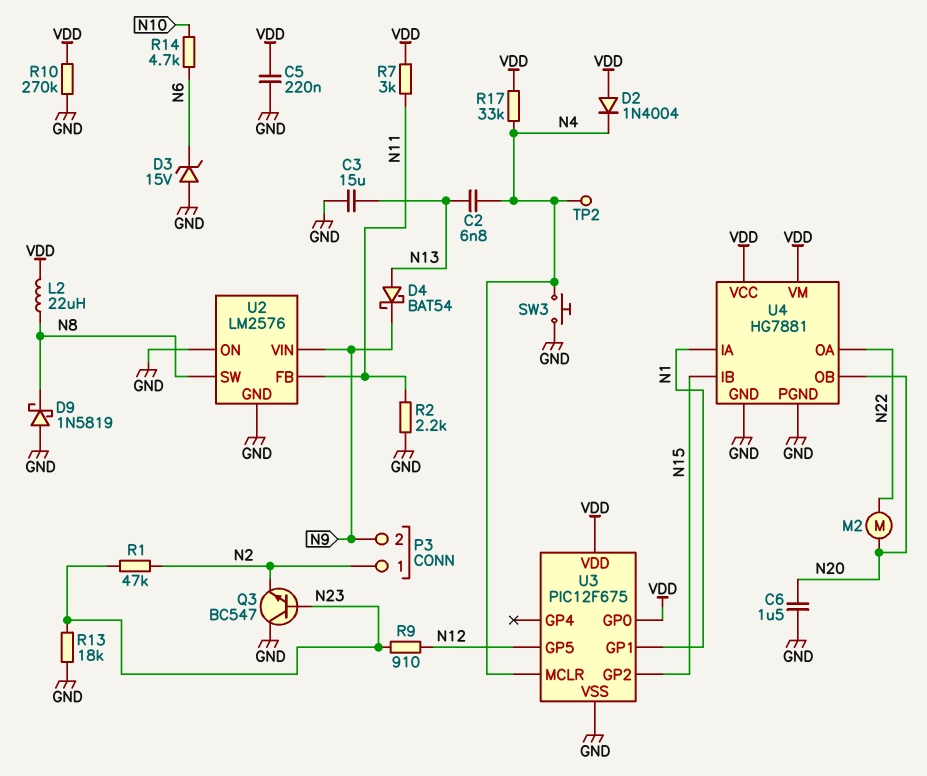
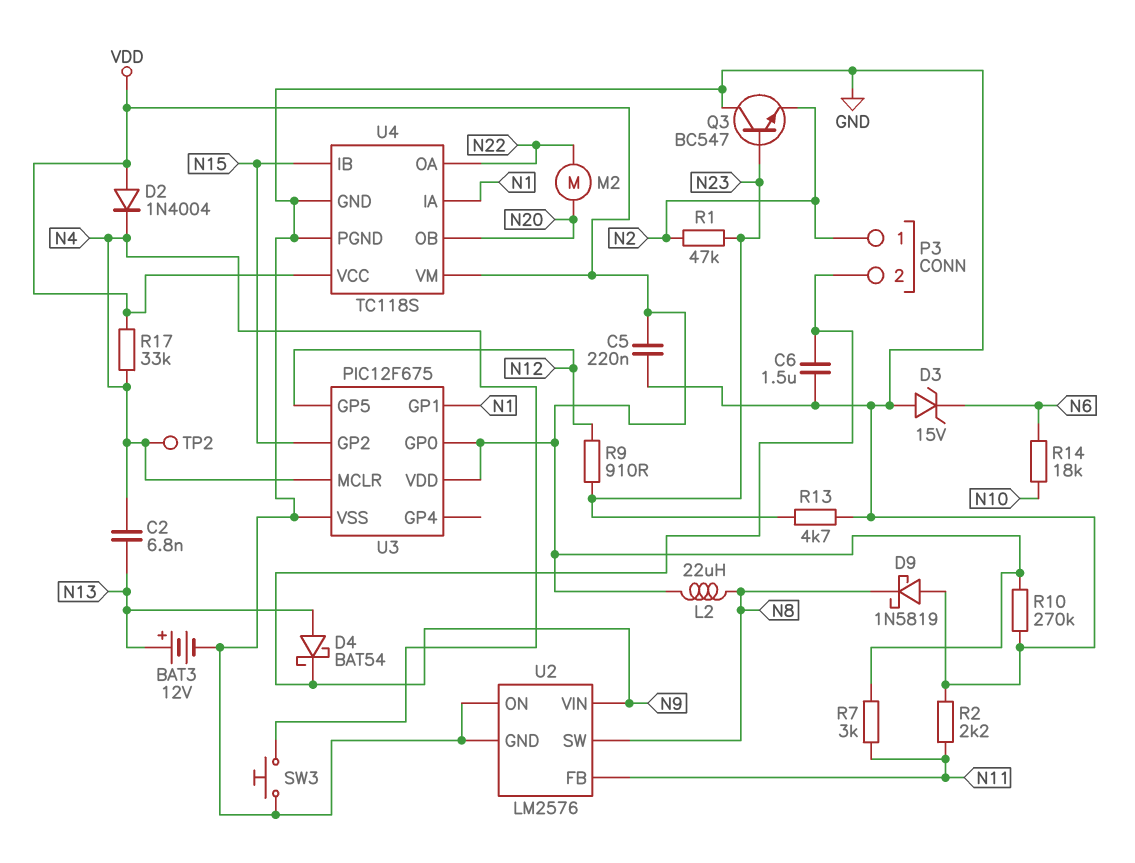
BAT3: none -> 12V (plus N13, minus GND)
C3: 15uF (GND, N13) -> none
C6: 1.5uF (GND, N20) -> 1.5uF (GND, N9)
R13: 18k (GND, N23) -> 4.7k (GND, N23)
R14: 4.7k (N6, N10) -> 18k (N6, N10)
U4: HG7881 -> TC118S

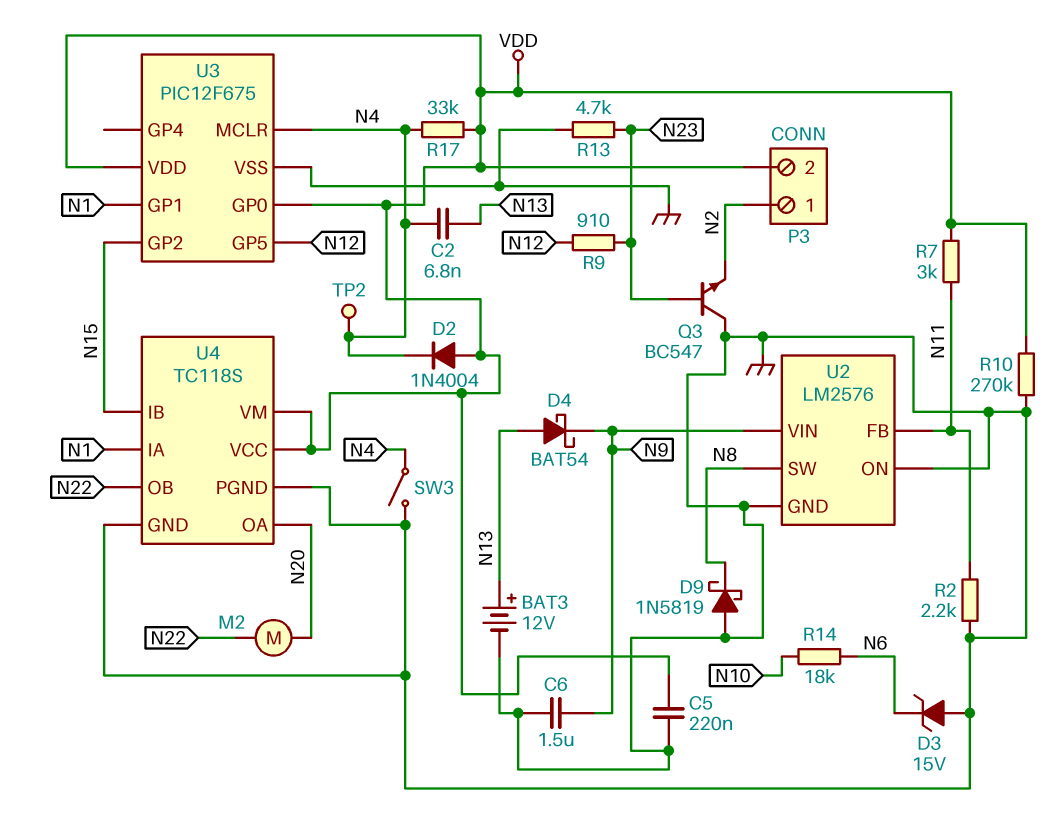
L2: 22uH (N8, VDD) -> none
P3 pin 2: N9 -> VDD
R1: 47k (N2, N23) -> none
SW3: button (GND, N4) -> switch (GND, N4)
U4 pin OA: N22 -> N20
U4 pin OB: N20 -> N22

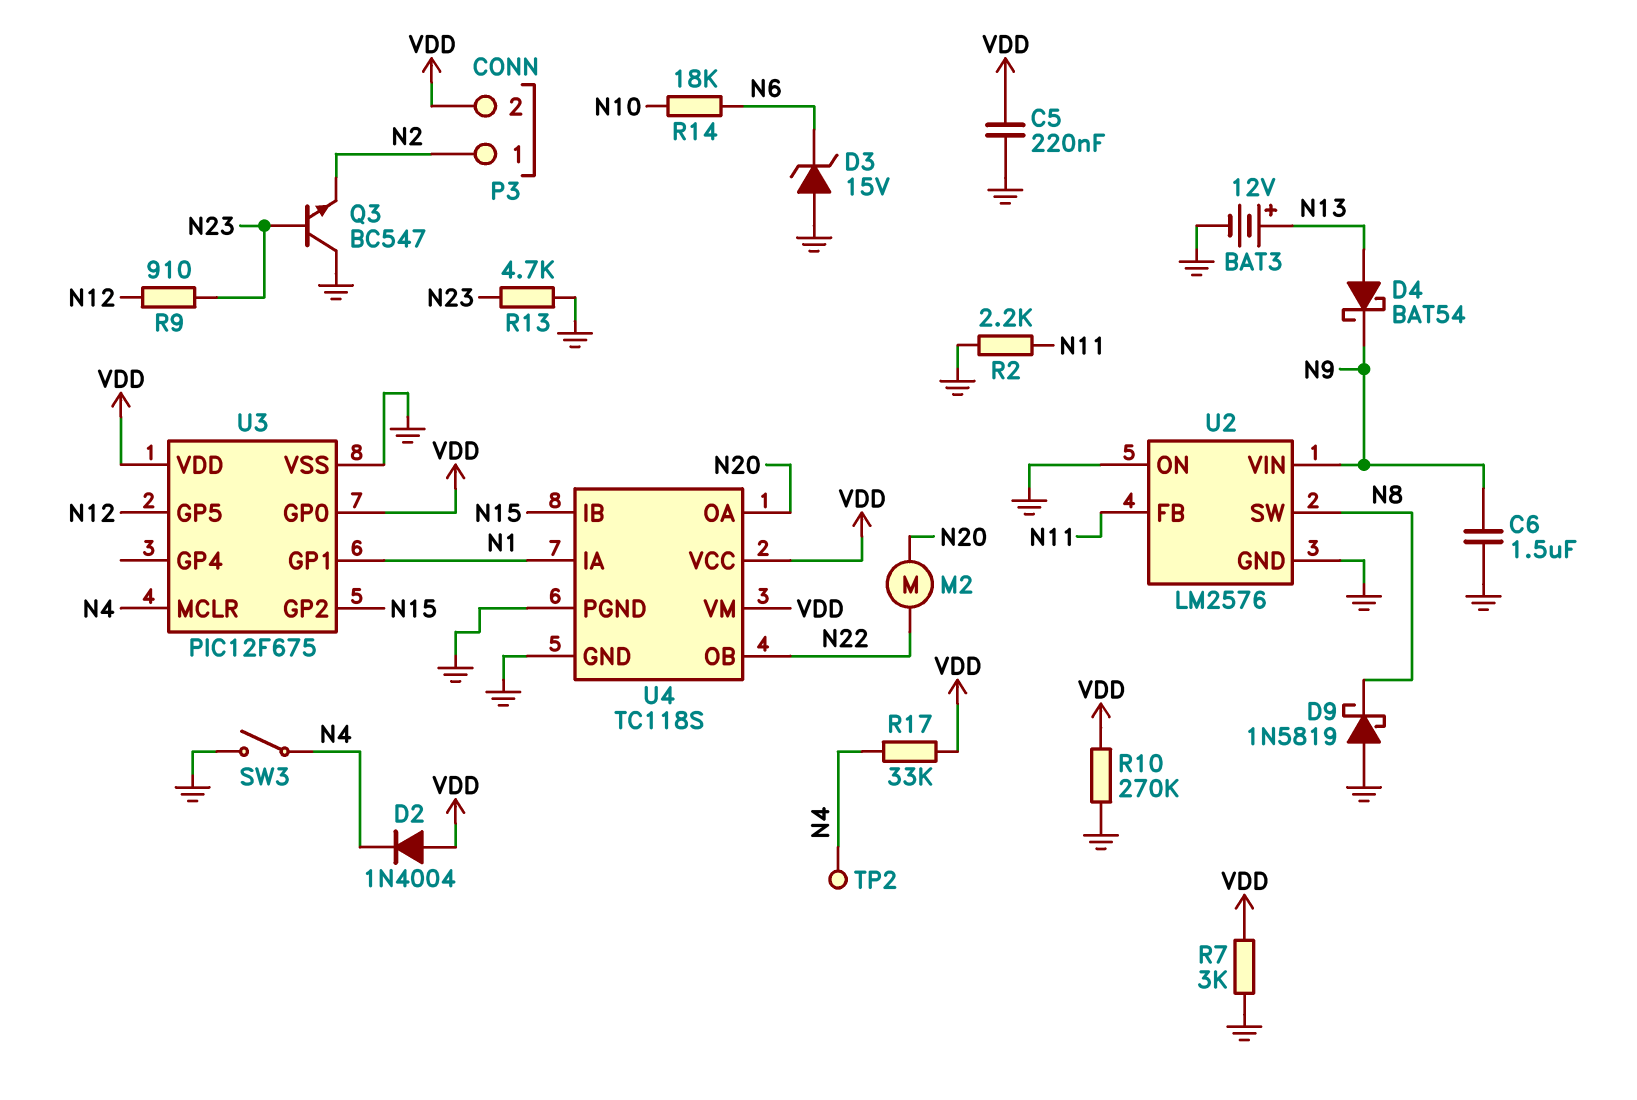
C2: 6.8nF (N4, N13) -> none
R7: 3k (N11, VDD) -> 3k (GND, VDD)

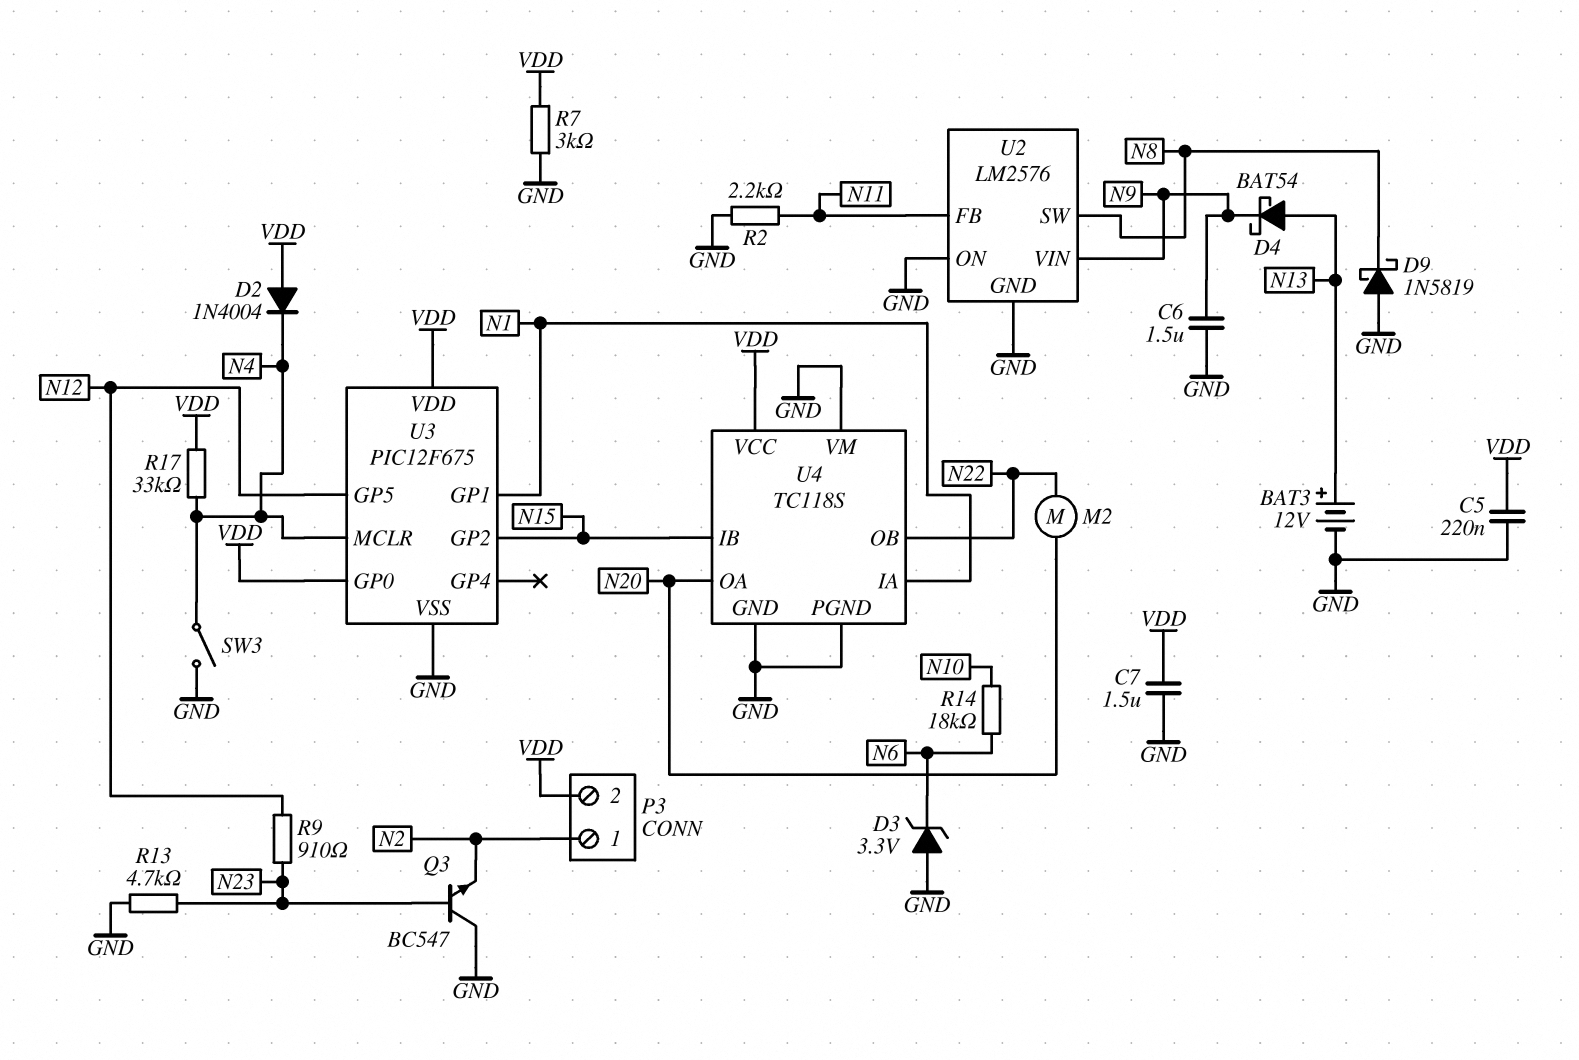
C7: none -> 1.5uF (GND, VDD)
D3: zener 15V (A GND, K N6) -> zener 3.3V (A GND, K N6)
R10: 270k (GND, VDD) -> none
TP2: test point (N4) -> none
U4 pin VM: VDD -> GND

